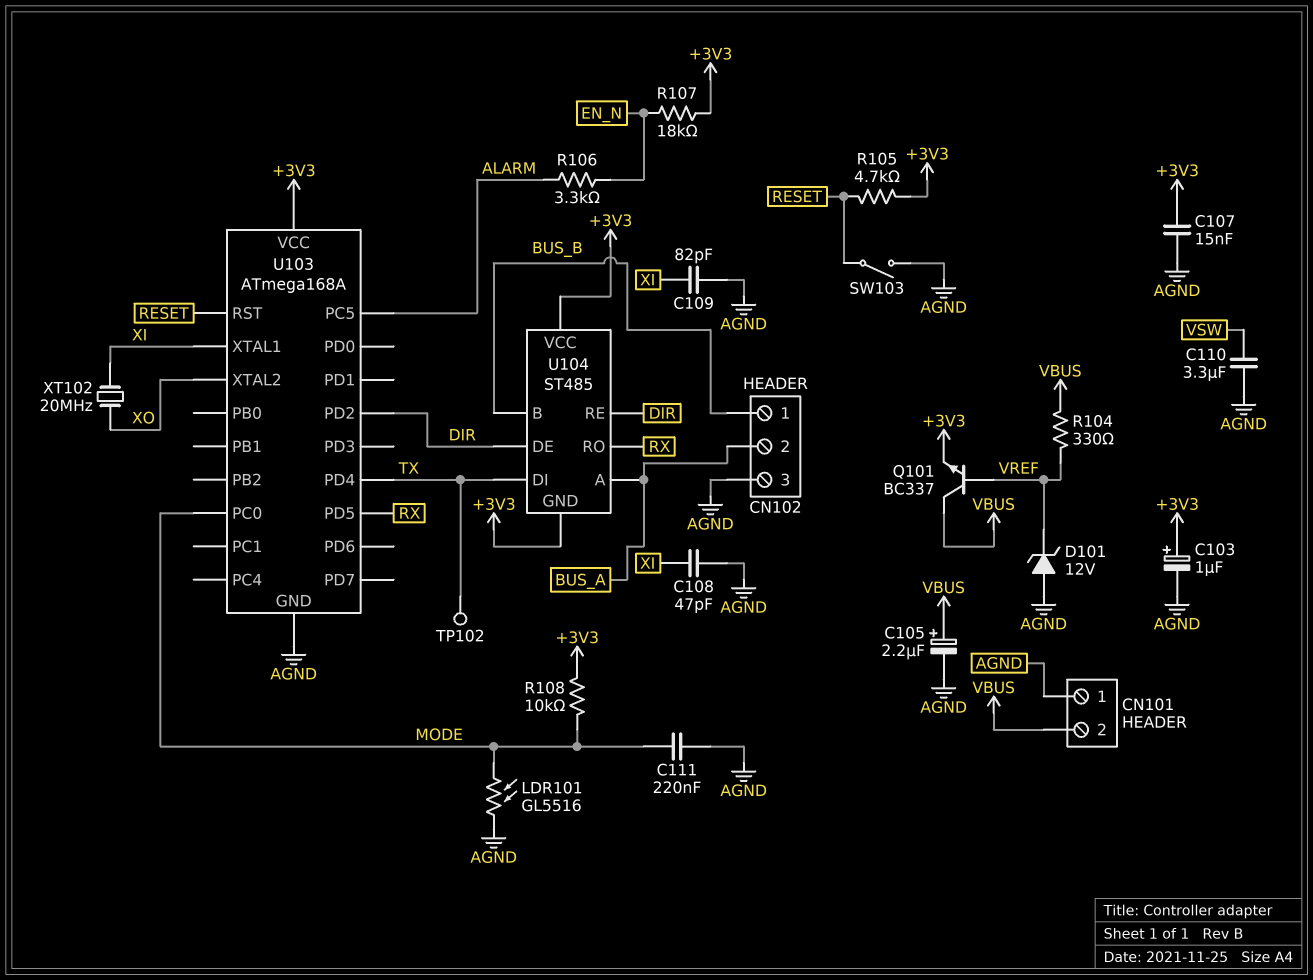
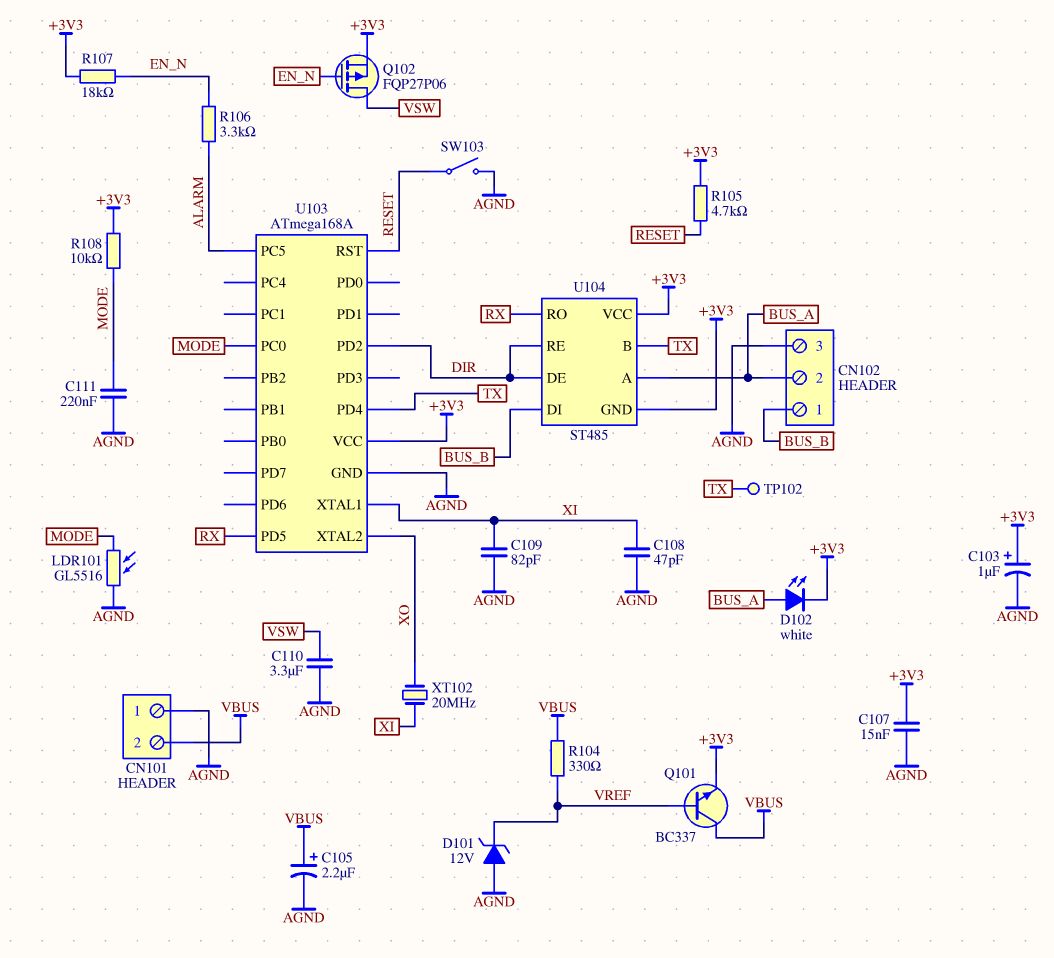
D102: none -> LED white (A BUS_A, K +3V3)
Q102: none -> PMOS FQP27P06 (G EN_N, D VSW, S +3V3)
U104 pin B: BUS_B -> TX
U104 pin DI: TX -> BUS_B

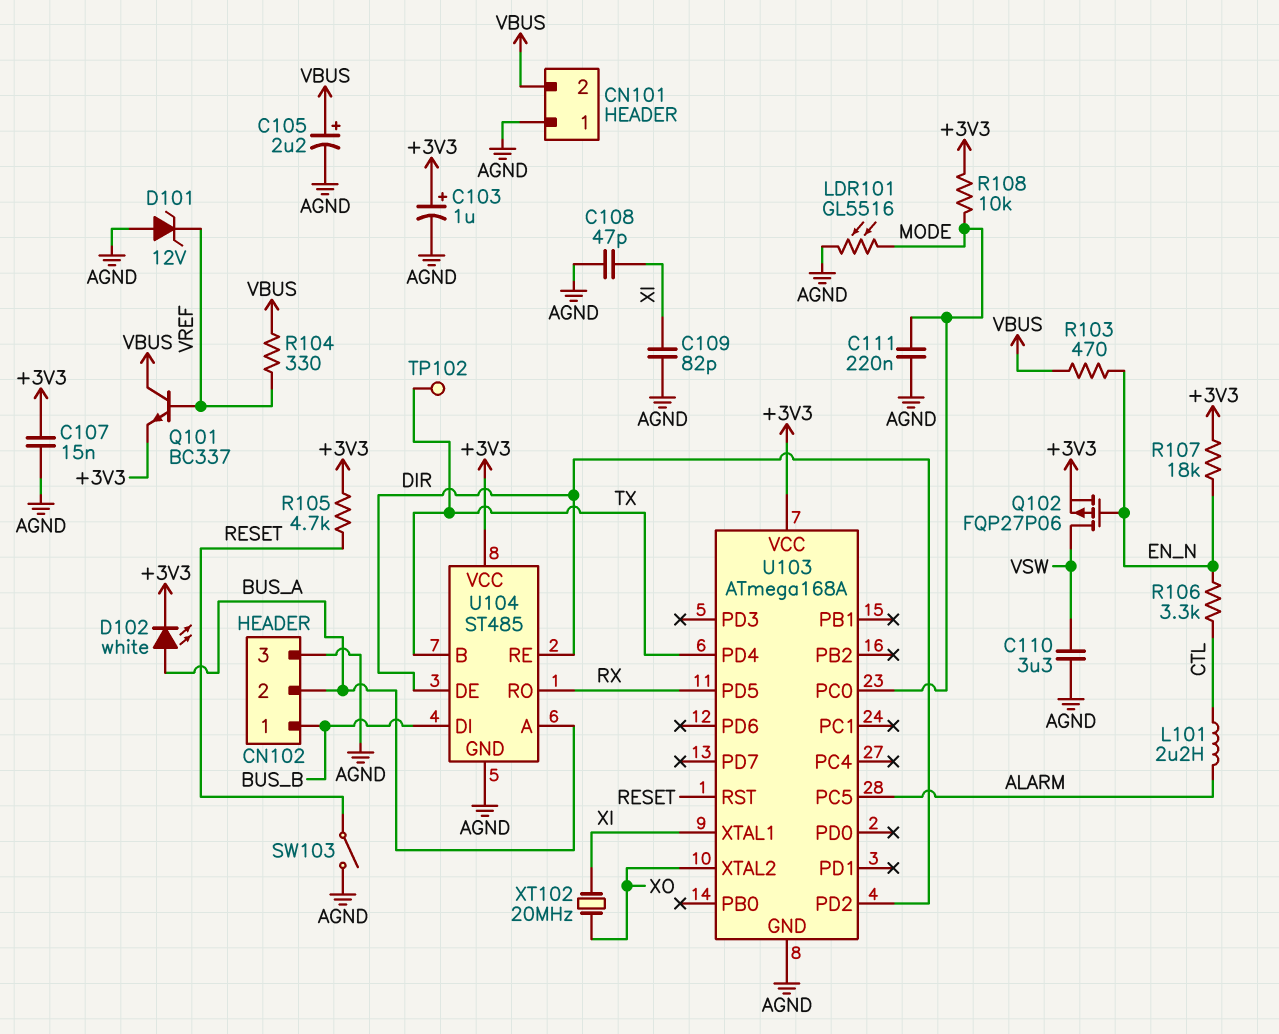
L101: none -> 2.2uH (ALARM, CTL)
R103: none -> 470 (EN_N, VBUS)
R106: 3.3k (ALARM, EN_N) -> 3.3k (CTL, EN_N)
U104 pin GND: +3V3 -> AGND

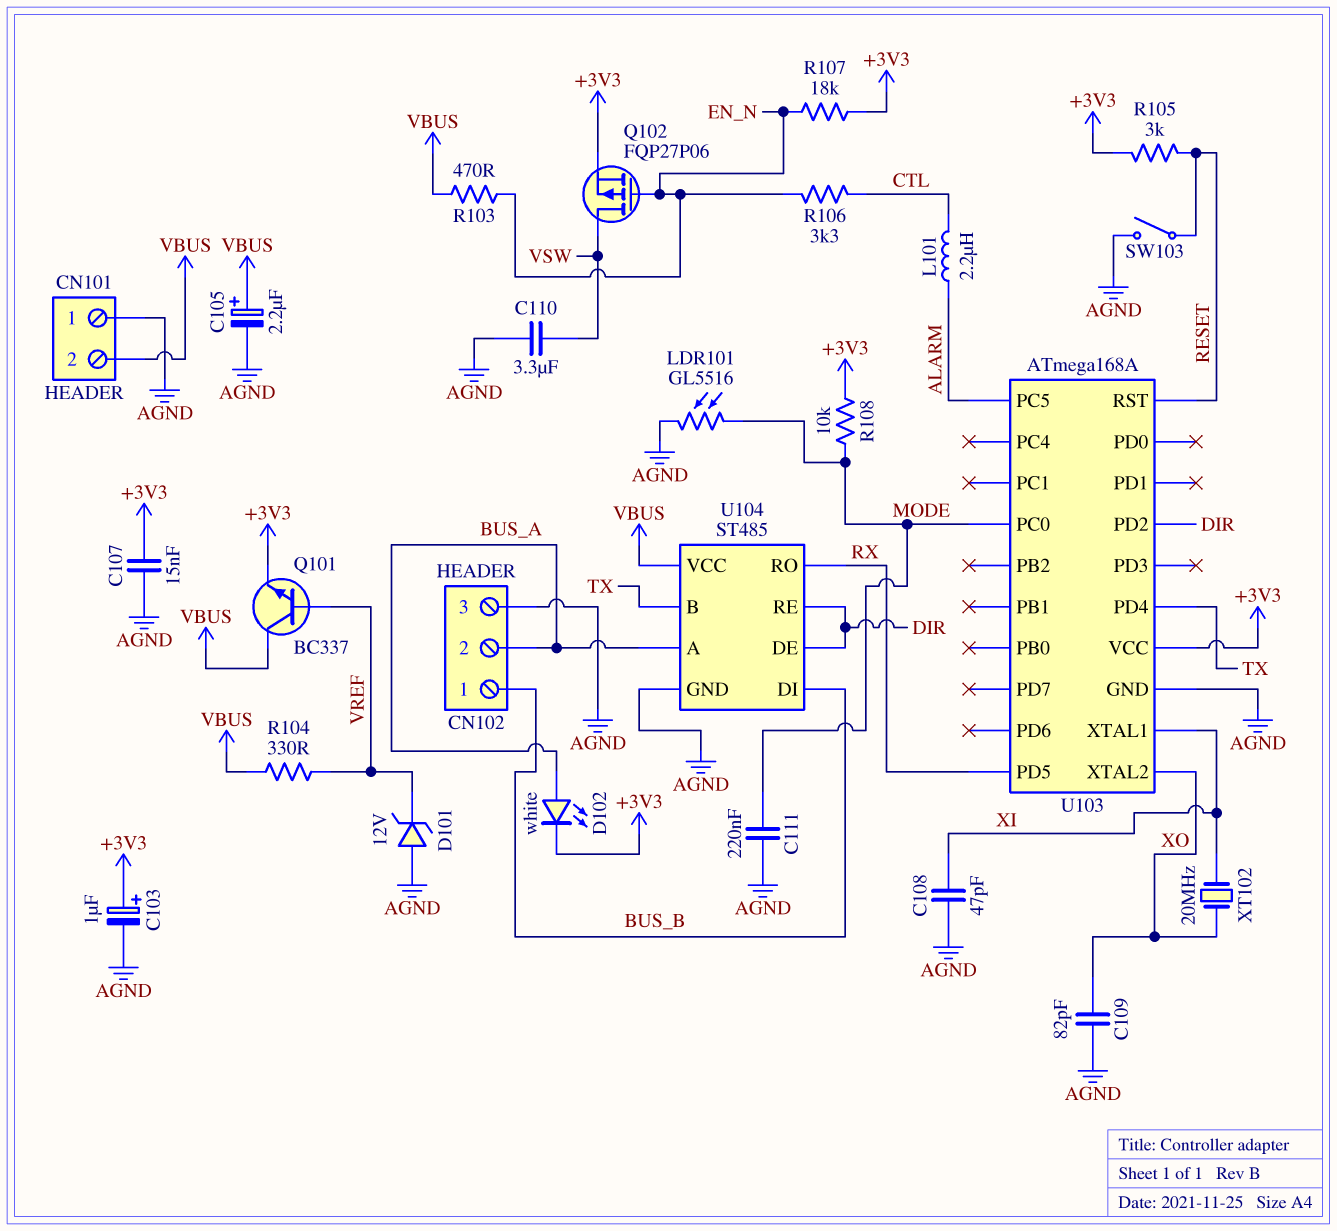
C109: 82pF (AGND, XI) -> 82pF (AGND, XO)
R105: 4.7k (+3V3, RESET) -> 3k (+3V3, RESET)
TP102: test point (TX) -> none
U104 pin VCC: +3V3 -> VBUS

